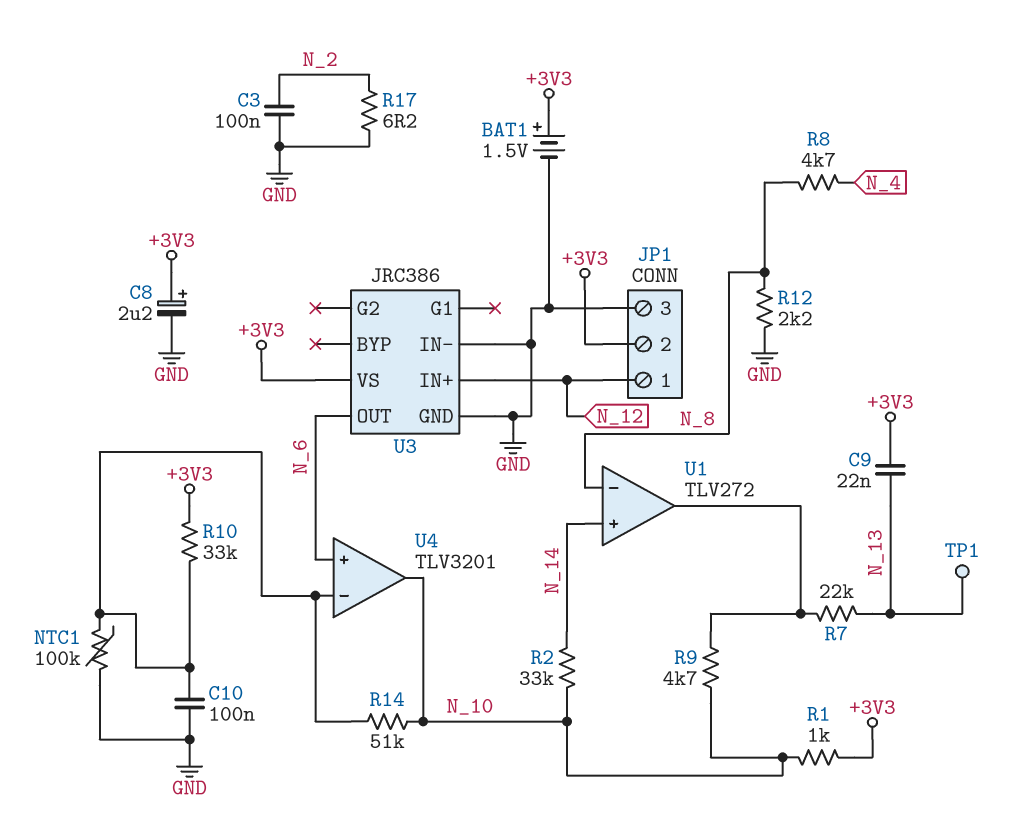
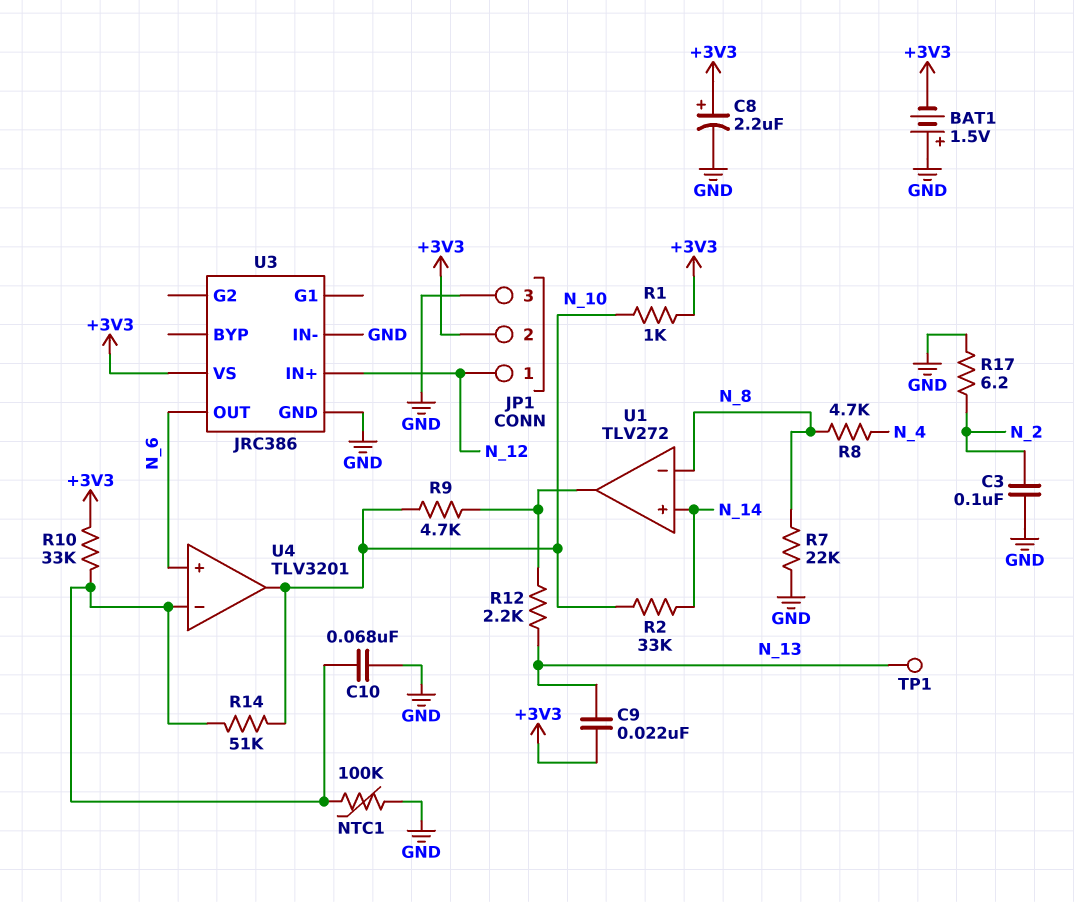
BAT1: 1.5V (plus +3V3, minus GND) -> 1.5V (plus GND, minus +3V3)
C10: 100nF (GND, U4/in-) -> 68nF (GND, U4/in-)
R7: 22k (N_13, U1/out) -> 22k (GND, N_8)
R12: 2.2k (GND, N_8) -> 2.2k (N_13, U1/out)

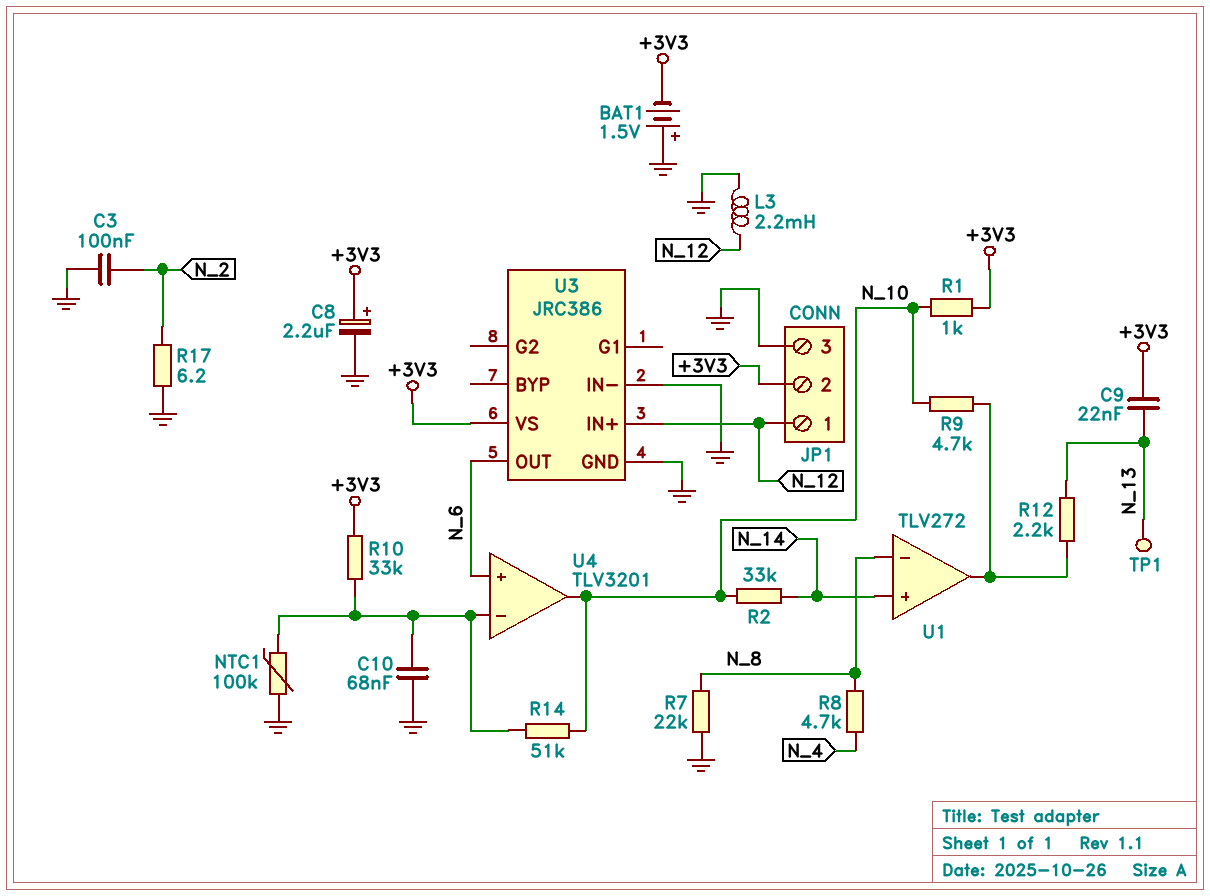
L3: none -> 2.2mH (GND, N_12)

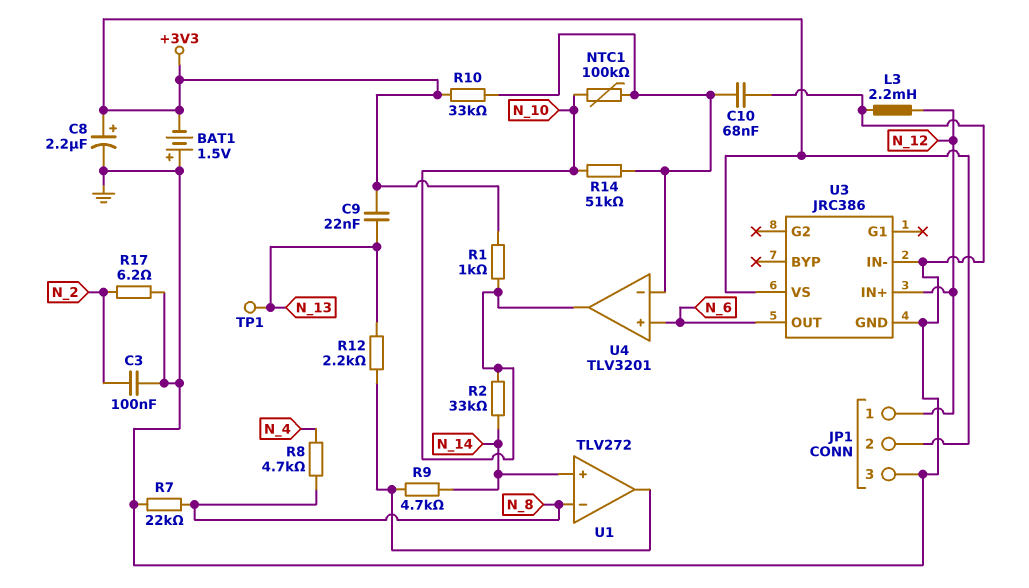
NTC1: 100k (GND, U4/in-) -> 100k (N_10, U4/in-)
R9: 4.7k (N_10, U1/out) -> 4.7k (N_14, U1/out)

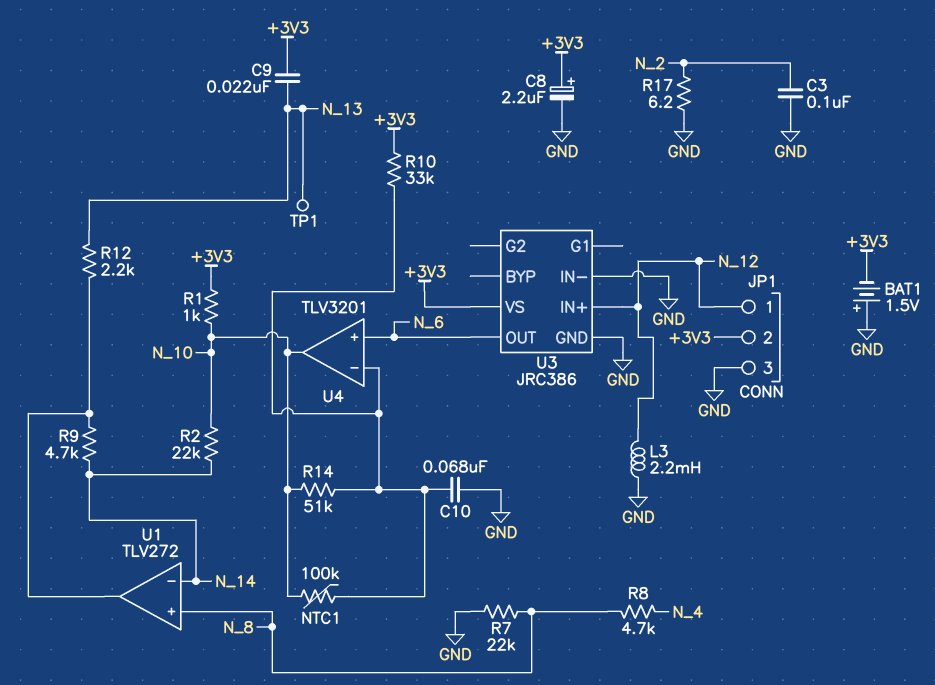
R2: 33k (N_10, N_14) -> 22k (N_10, N_14)
U1 pin in+: N_14 -> N_8
U1 pin in-: N_8 -> N_14

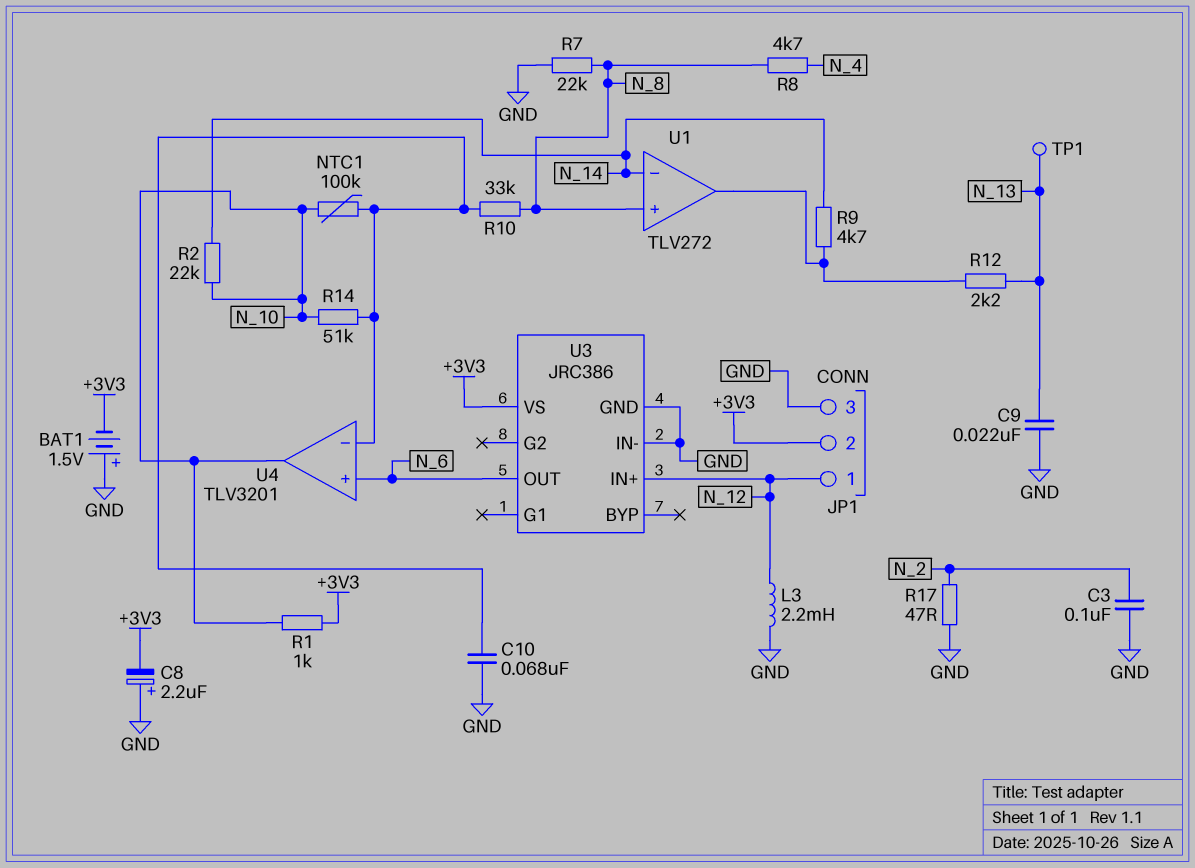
C8: 2.2uF (plus +3V3, minus GND) -> 2.2uF (plus GND, minus +3V3)
C9: 22nF (+3V3, N_13) -> 22nF (GND, N_13)
R10: 33k (+3V3, U4/in-) -> 33k (N_8, U4/in-)
R17: 6.2 (GND, N_2) -> 47 (GND, N_2)

